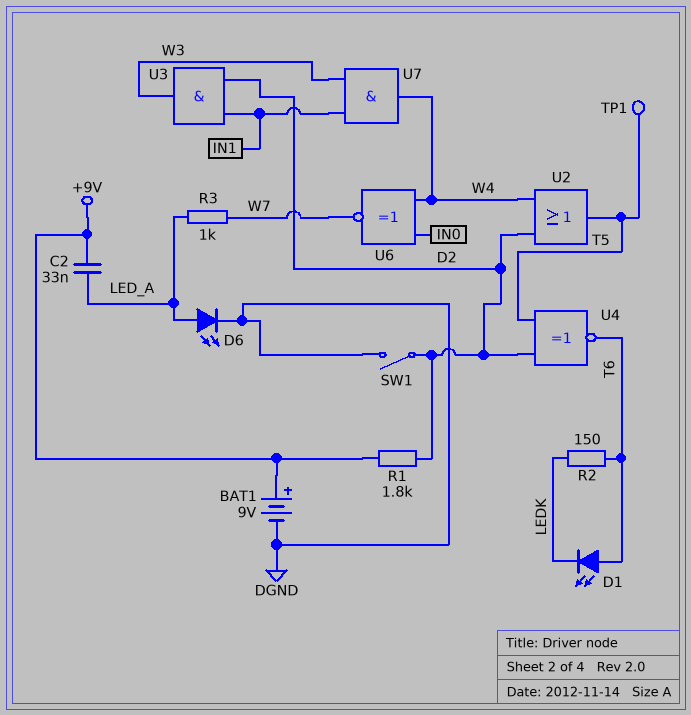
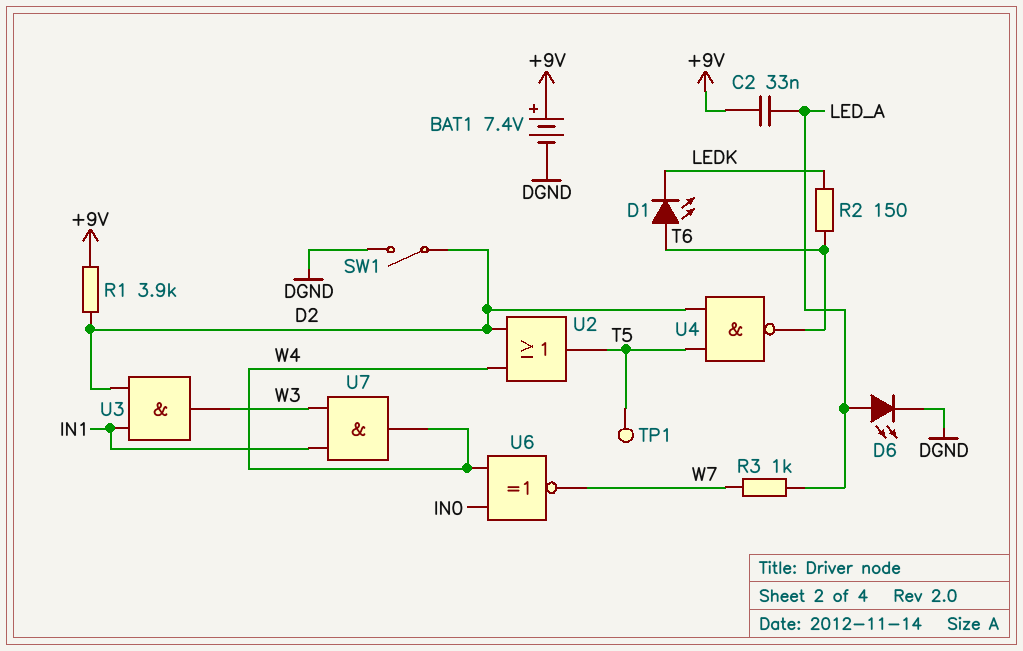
BAT1: 9V (plus +9V, minus DGND) -> 7.4V (plus +9V, minus DGND)
R1: 1.8k (+9V, D2) -> 3.9k (+9V, D2)
U4: XNOR (in D2, in T5, out T6) -> NAND (in D2, in T5, out T6)

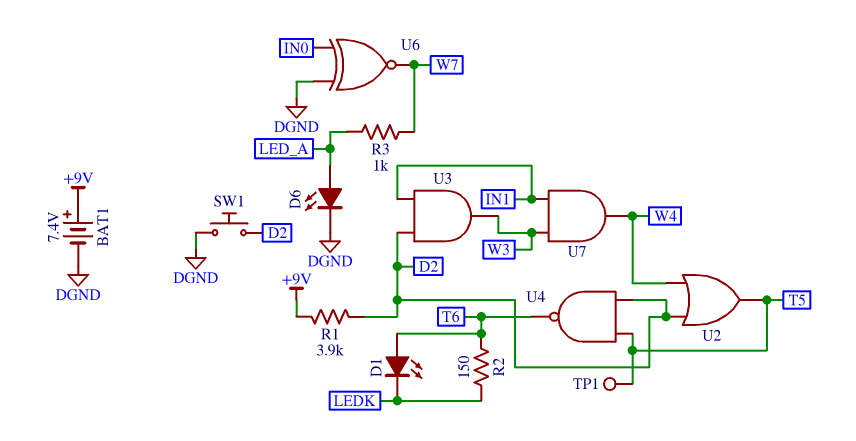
C2: 33nF (+9V, LED_A) -> none
SW1: switch (D2, DGND) -> button (D2, DGND)
U6: XNOR (in IN0, in W4, out W7) -> XNOR (in DGND, in IN0, out W7)

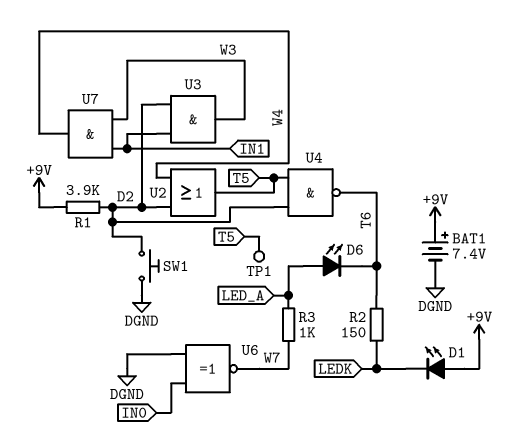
D1: LED (A T6, K LEDK) -> LED (A +9V, K LEDK)
D6: LED (A LED_A, K DGND) -> LED (A LED_A, K T6)

